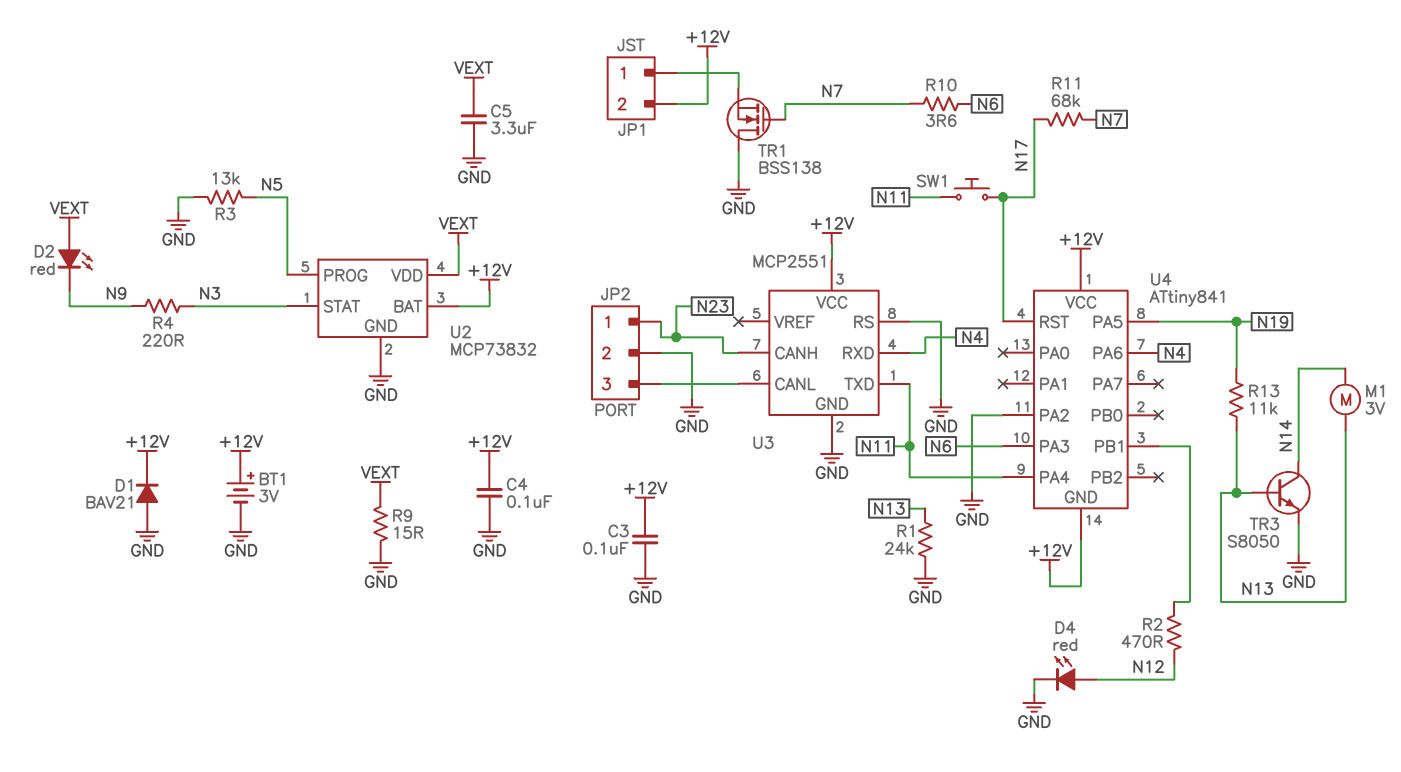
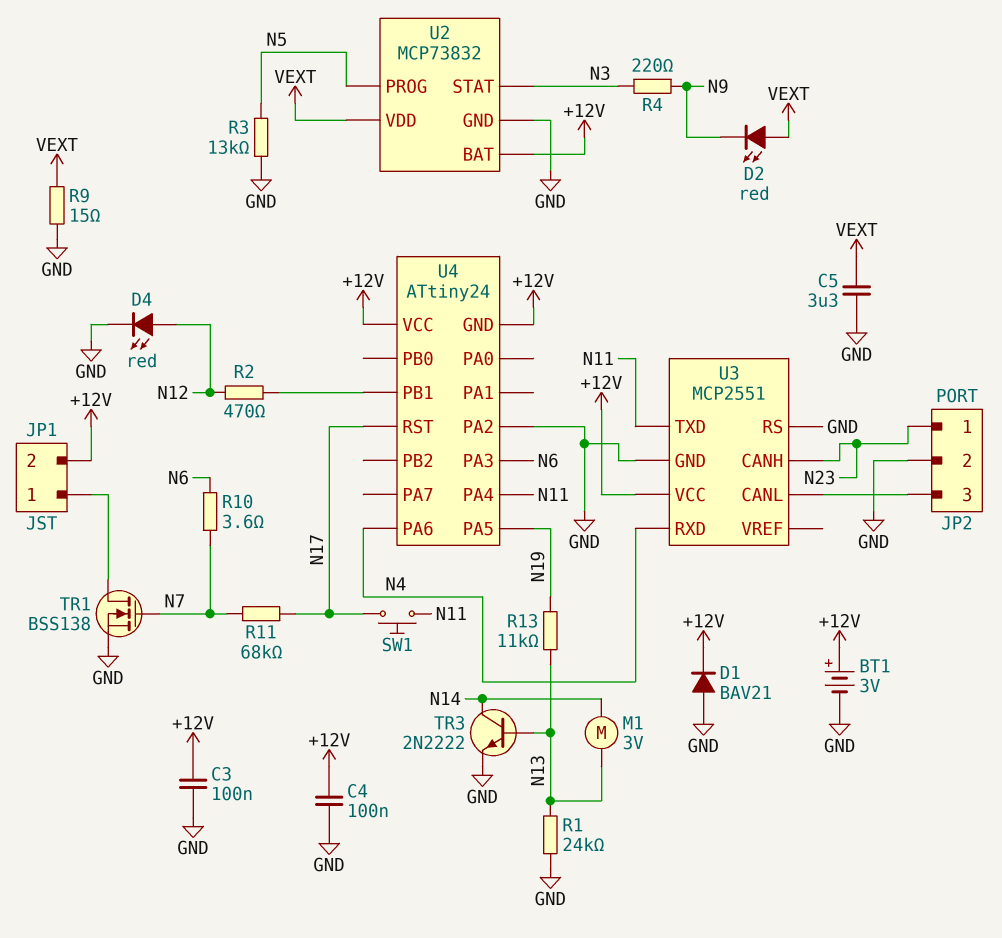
TR1: NMOS BSS138 (G N7, D GND, S JP1/1) -> NMOS BSS138 (G N7, D JP1/1, S GND)
TR3: NPN S8050 (B N13, C N14, E GND) -> NPN 2N2222 (B N13, C N14, E GND)
U4: ATtiny841 -> ATtiny24

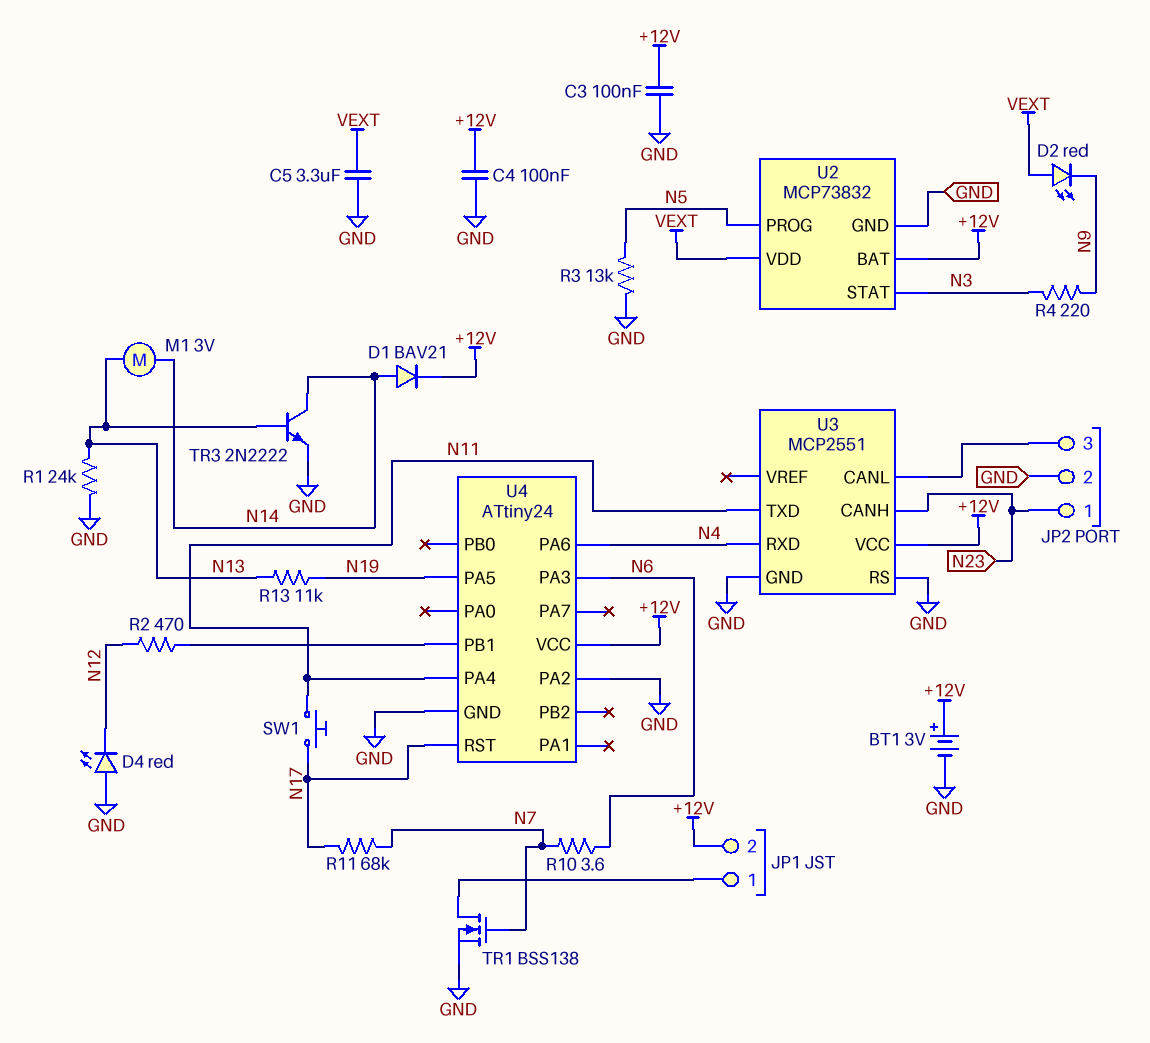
D1: diode BAV21 (A GND, K +12V) -> diode BAV21 (A N14, K +12V)
D4: LED red (A N12, K GND) -> LED red (A GND, K N12)
R9: 15 (GND, VEXT) -> none
U4 pin GND: +12V -> GND

